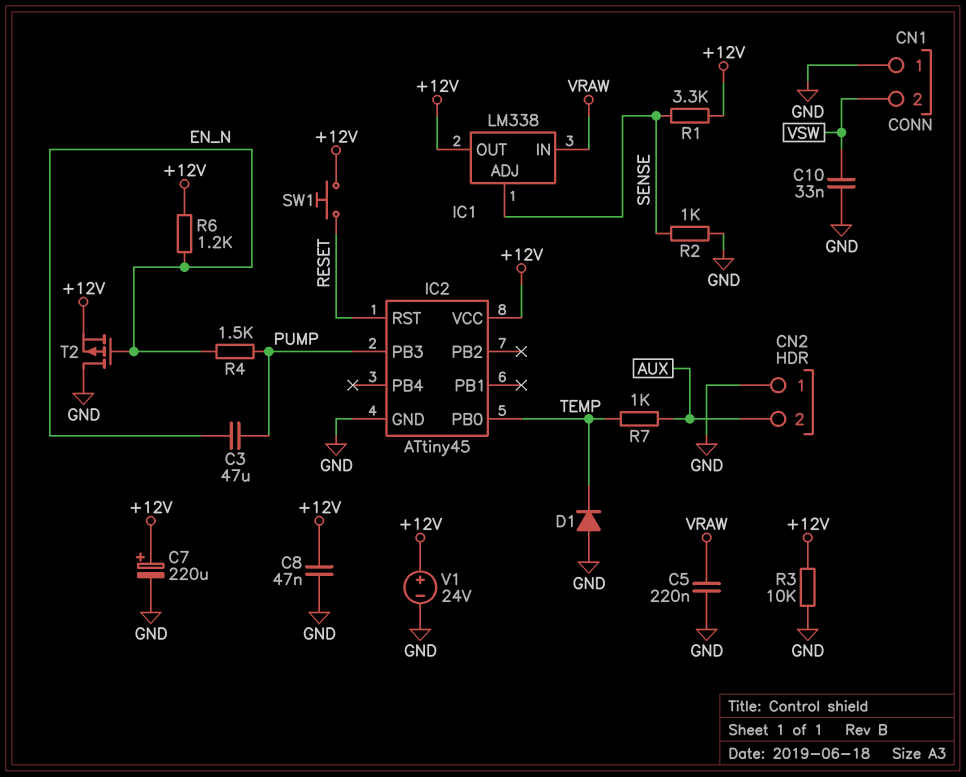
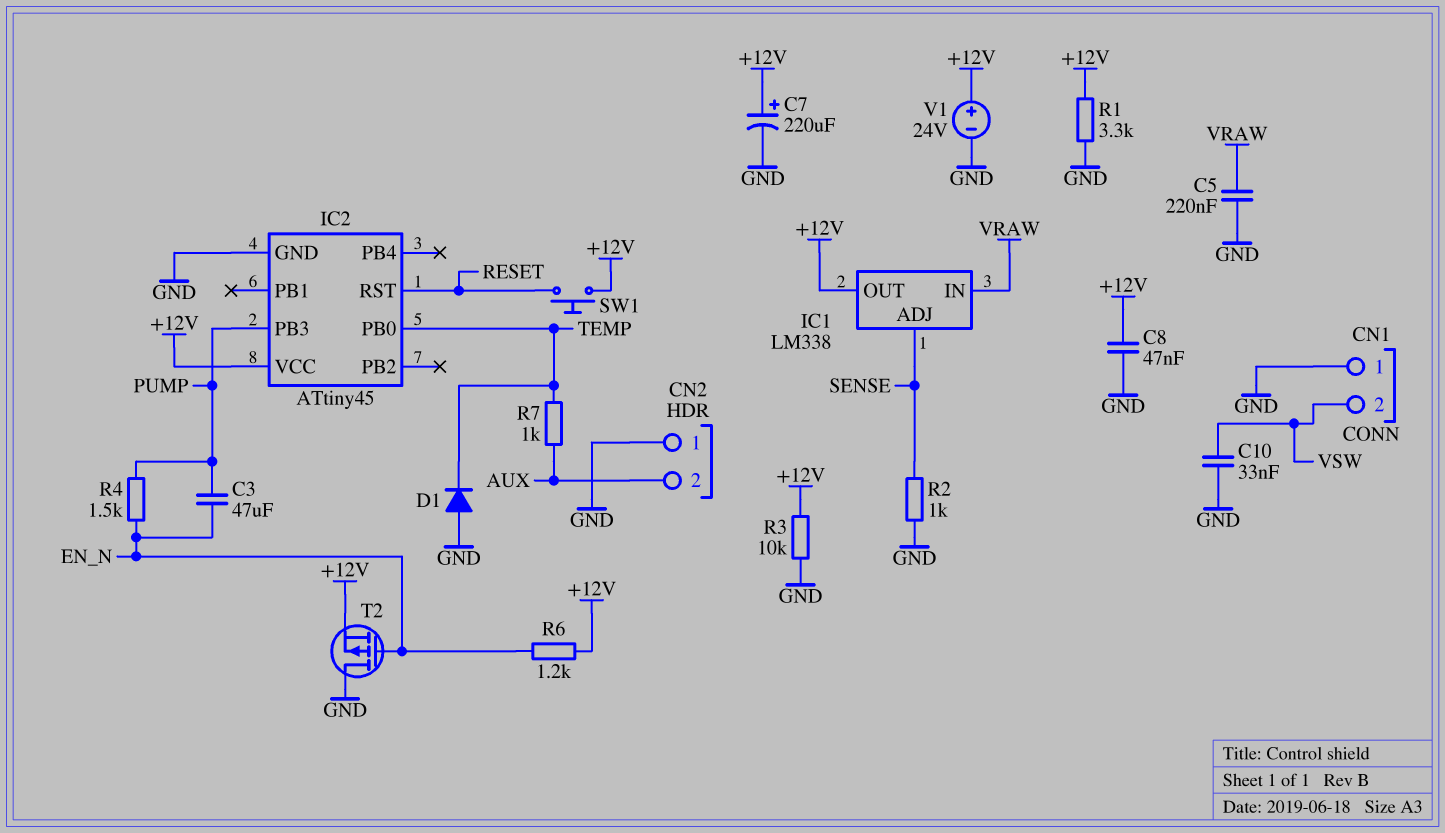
R1: 3.3k (+12V, SENSE) -> 3.3k (+12V, GND)

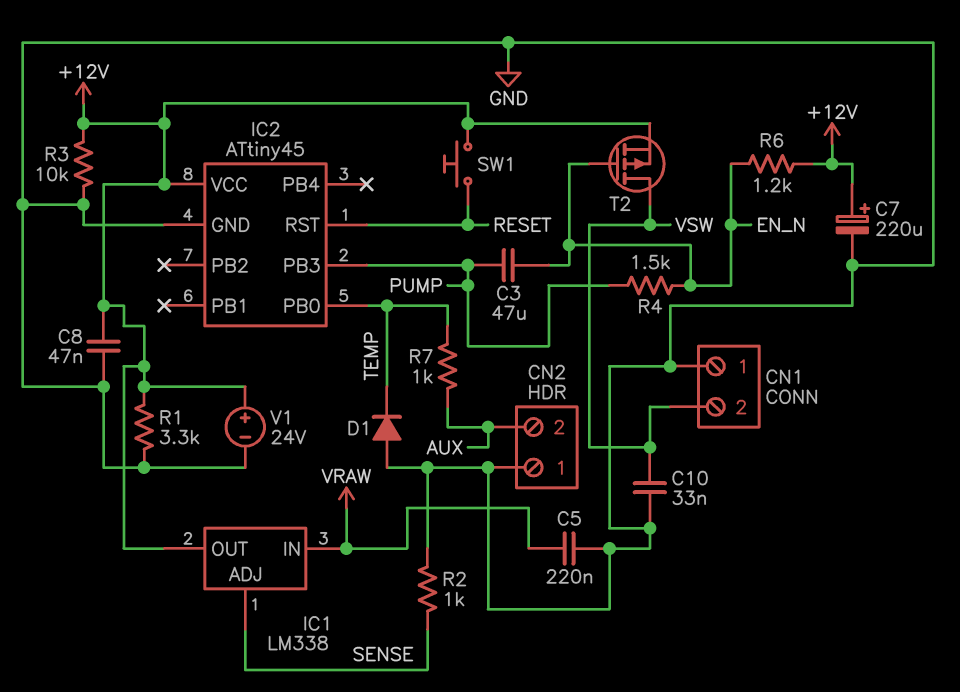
T2: PMOS (G EN_N, D GND, S +12V) -> PMOS (G EN_N, D VSW, S +12V)

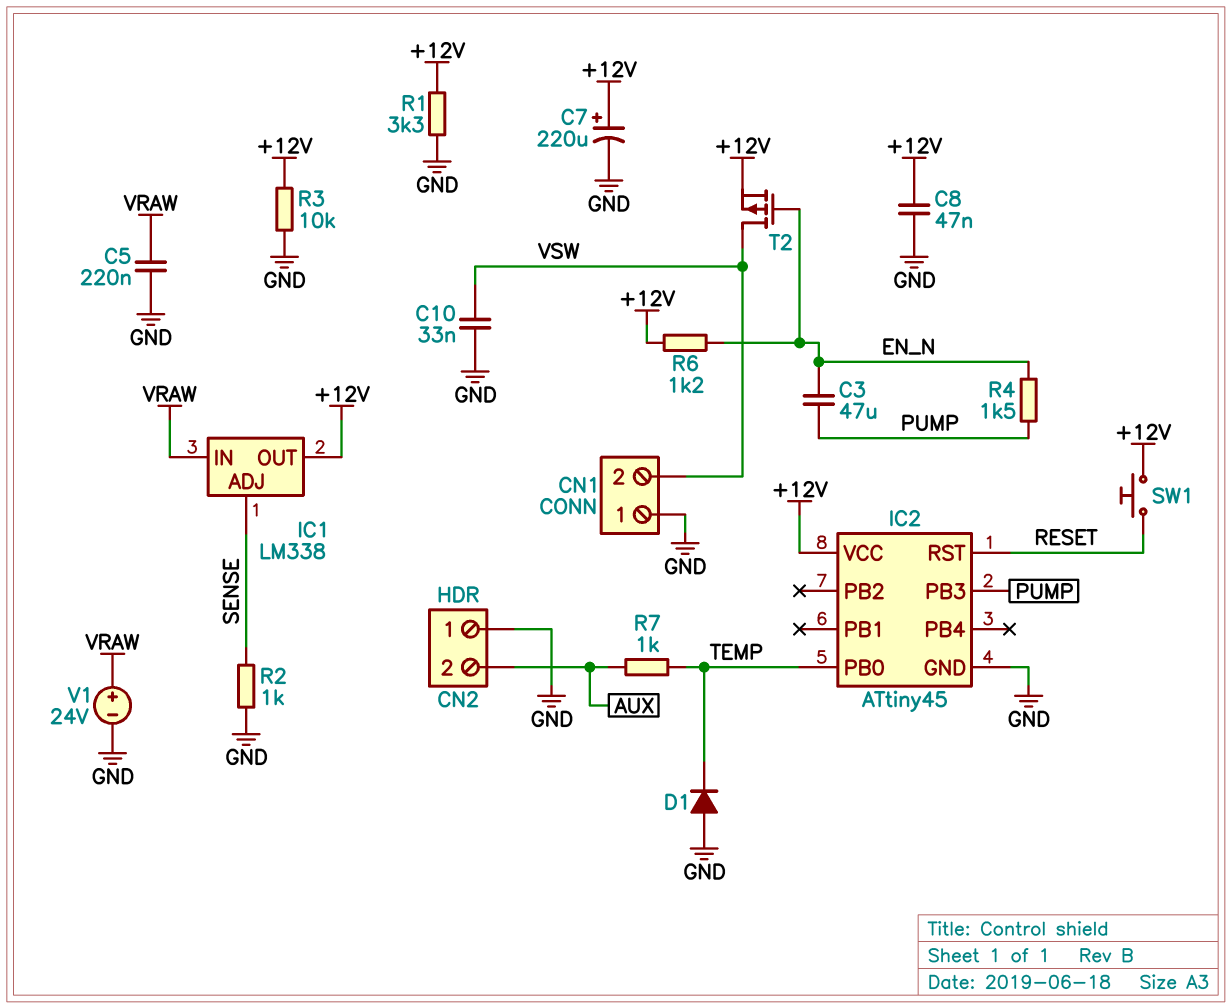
V1: 24V (plus +12V, minus GND) -> 24V (plus VRAW, minus GND)

